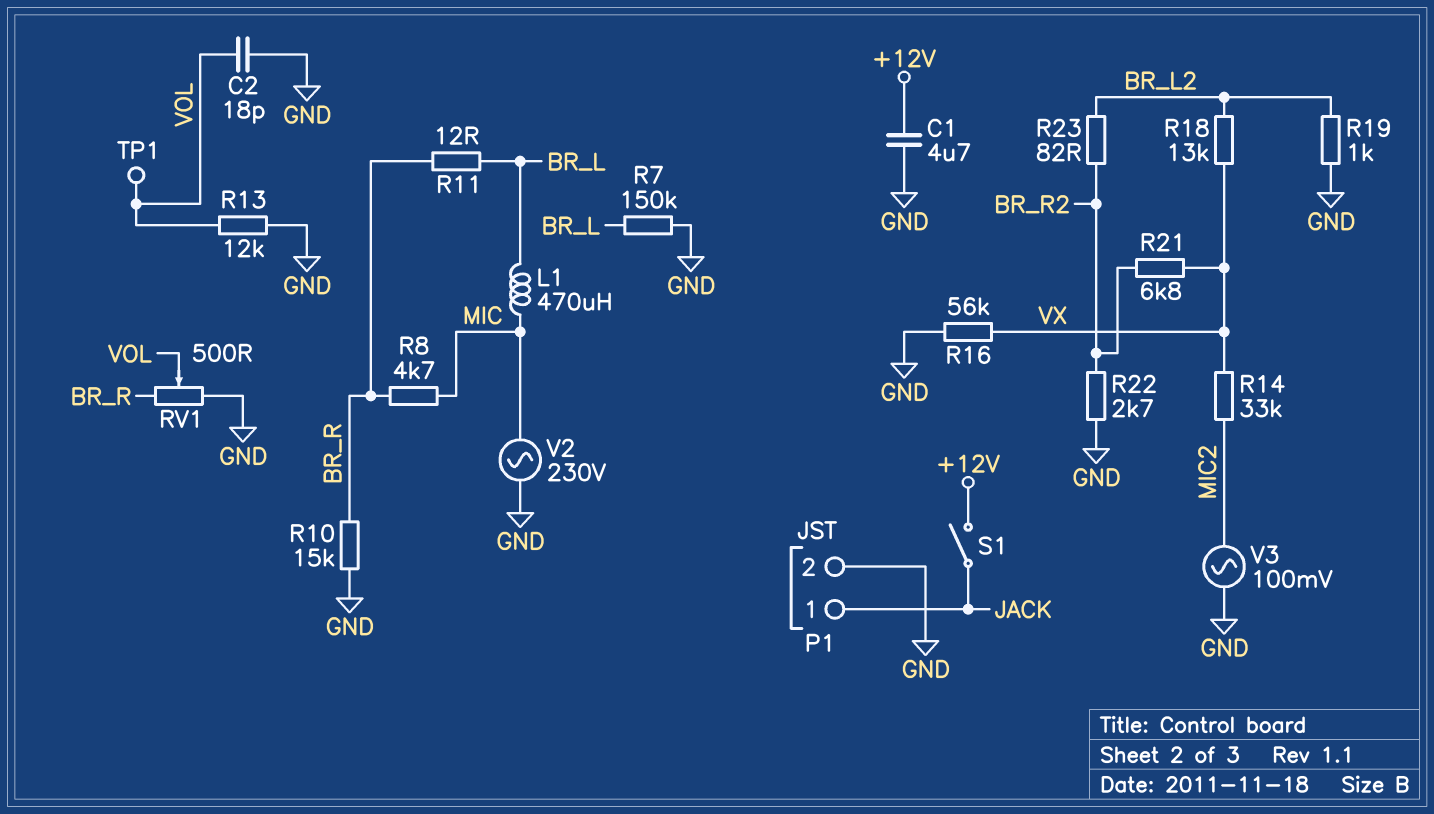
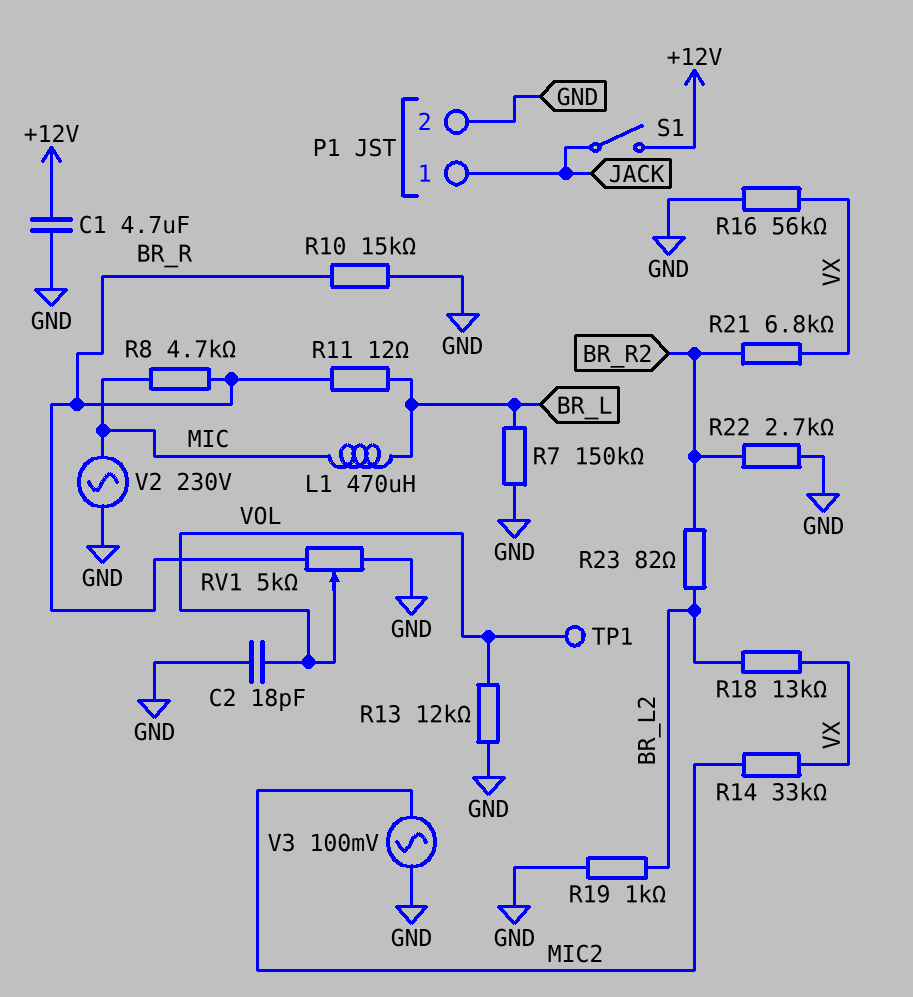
RV1: 500 (BR_R, GND, wiper VOL) -> 5k (BR_R, GND, wiper VOL)

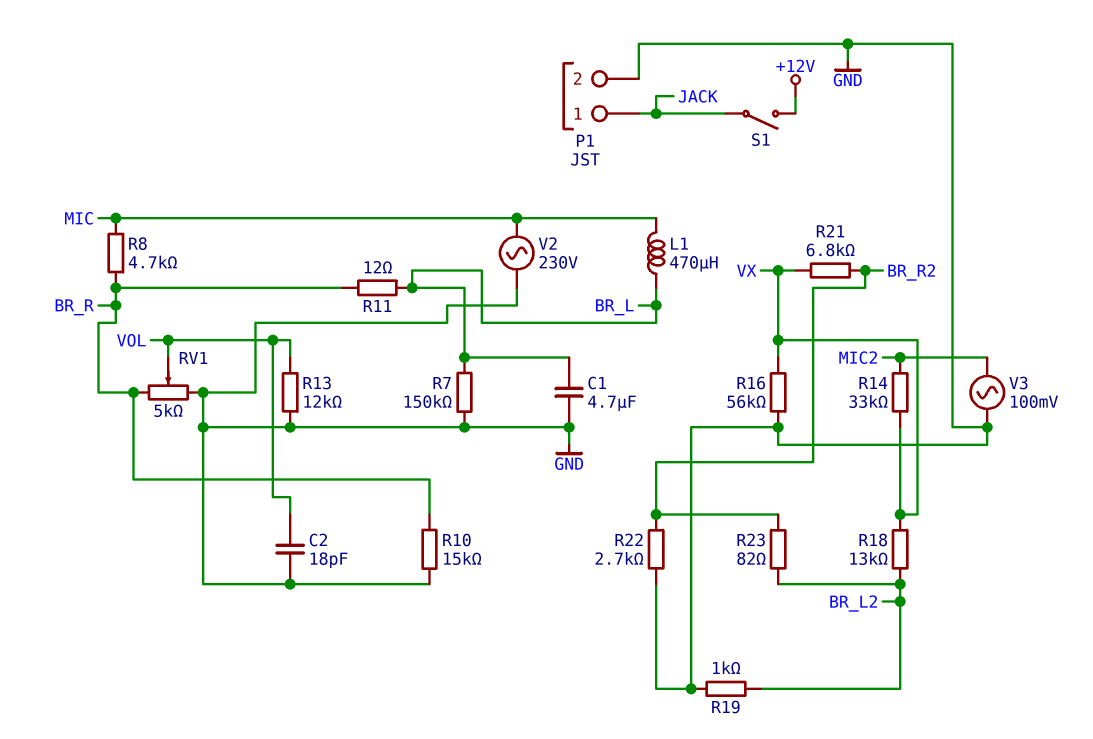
C1: 4.7uF (+12V, GND) -> 4.7uF (BR_L, GND)
TP1: test point (VOL) -> none

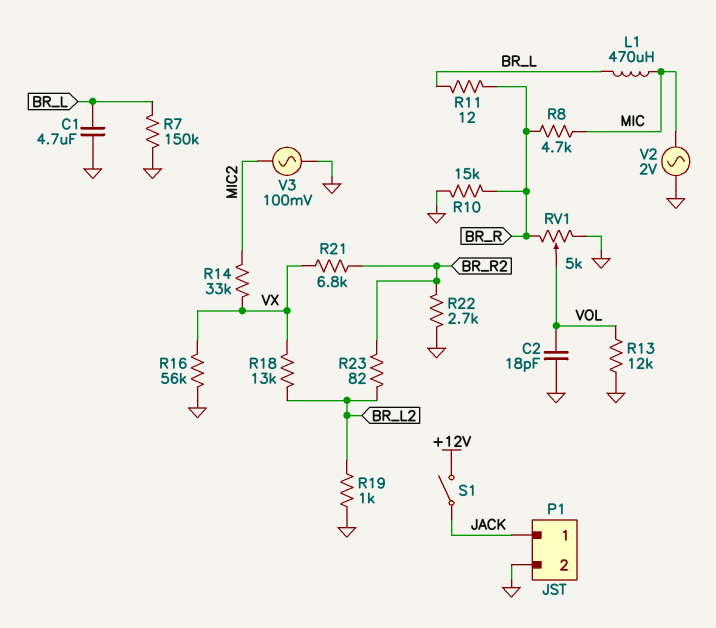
V2: AC 230V (GND, MIC) -> AC 2V (GND, MIC)

